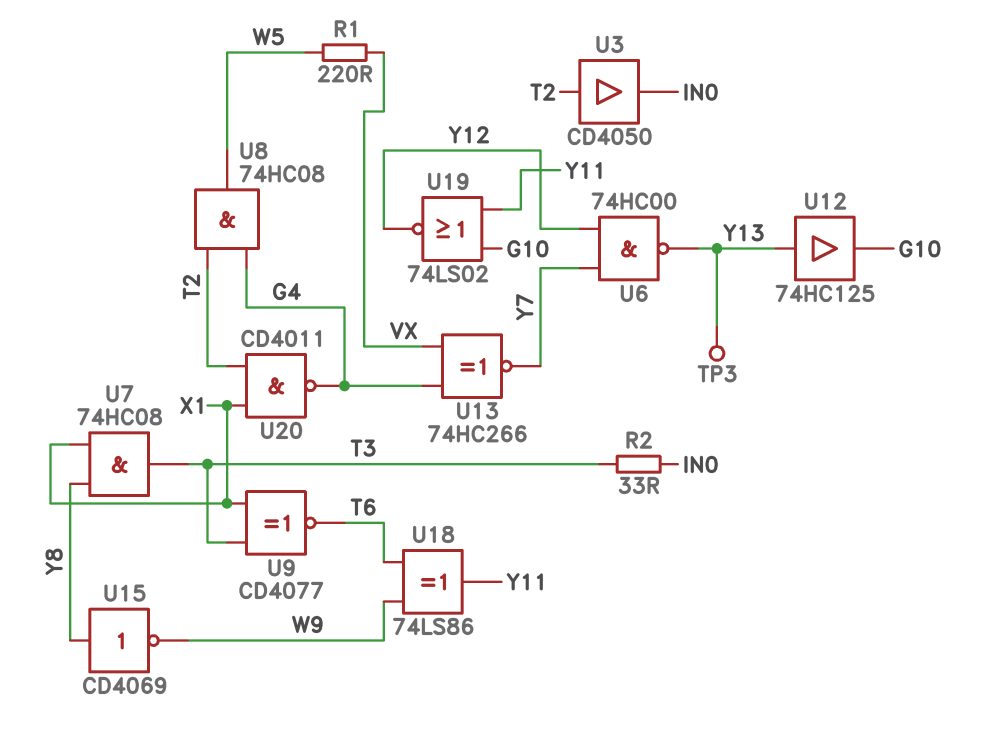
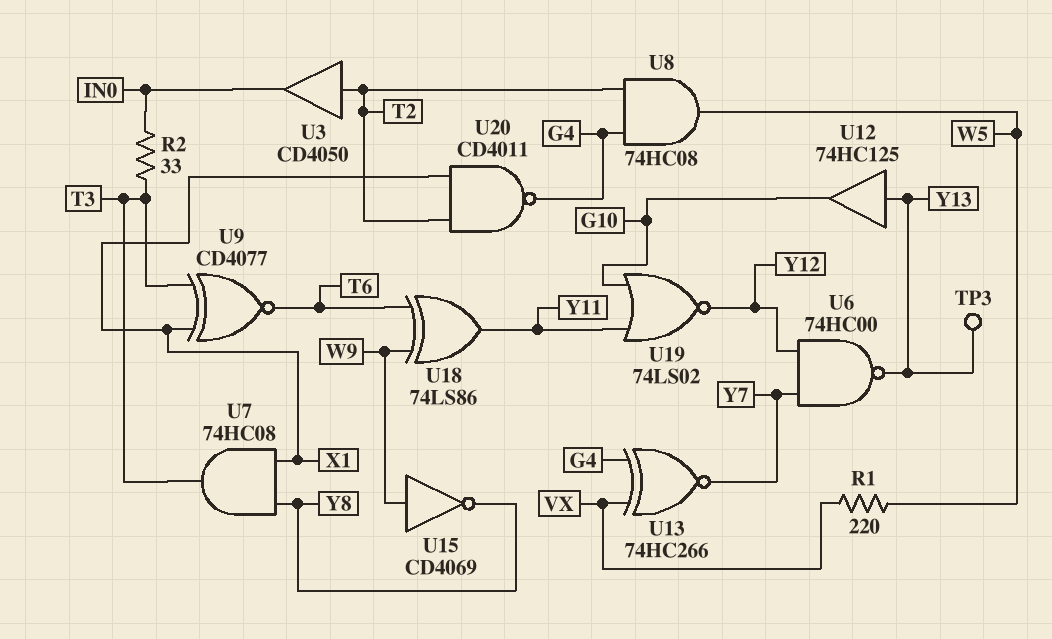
U15: NOT CD4069 (in Y8, out W9) -> NOT CD4069 (in W9, out Y8)

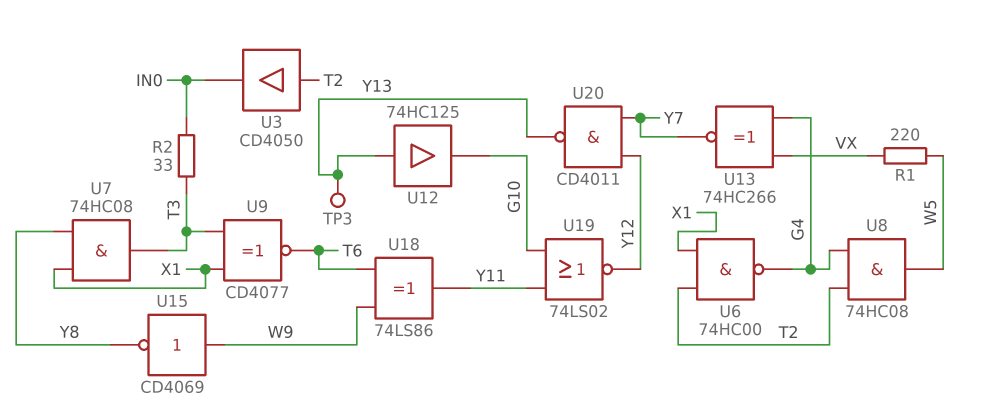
U6: NAND 74HC00 (in Y7, in Y12, out Y13) -> NAND 74HC00 (in T2, in X1, out G4)
U20: NAND CD4011 (in T2, in X1, out G4) -> NAND CD4011 (in Y7, in Y12, out Y13)

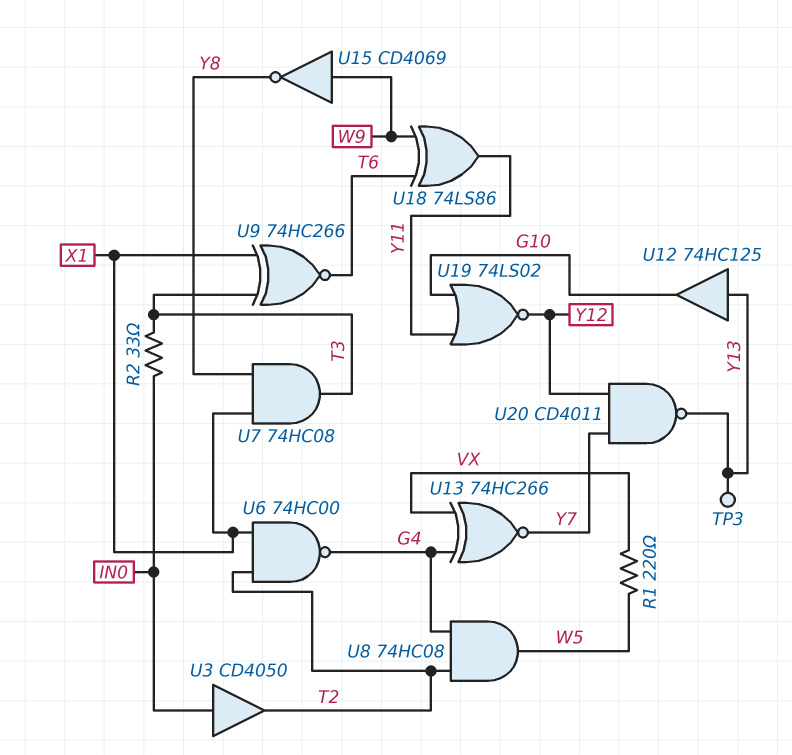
U3: buffer CD4050 (in T2, out IN0) -> buffer CD4050 (in IN0, out T2)
U9: XNOR CD4077 (in T3, in X1, out T6) -> XNOR 74HC266 (in T3, in X1, out T6)

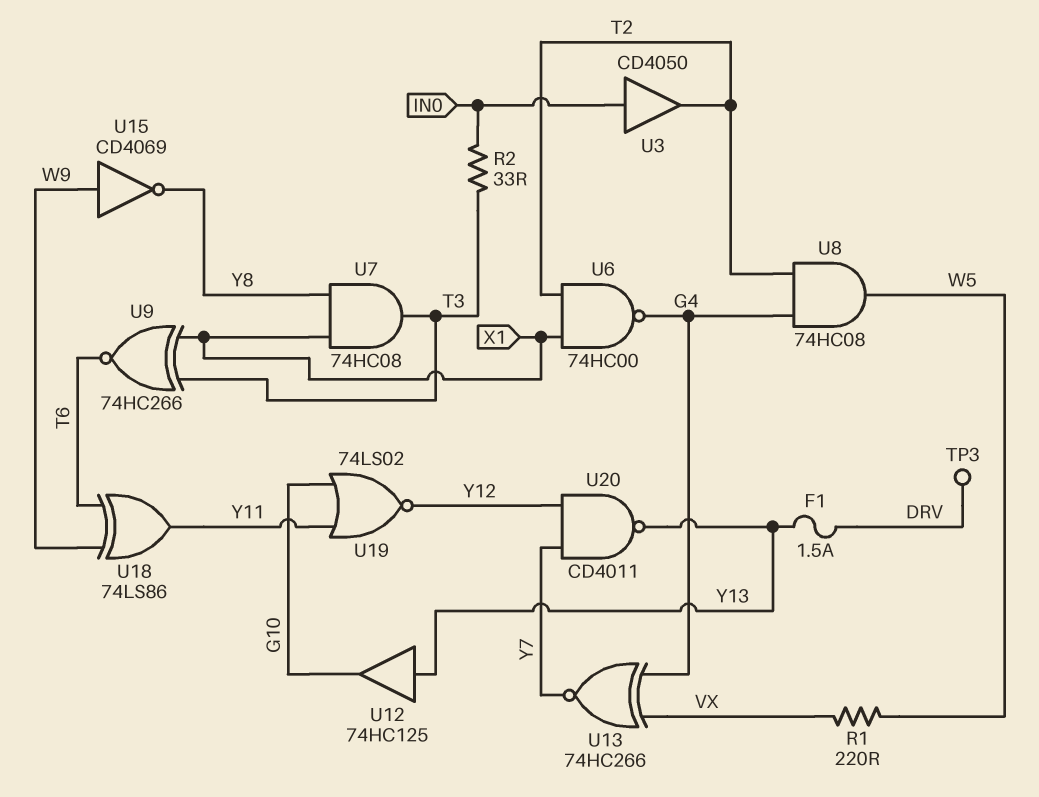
F1: none -> 1.5A (DRV, Y13)
TP3: test point (Y13) -> test point (DRV)

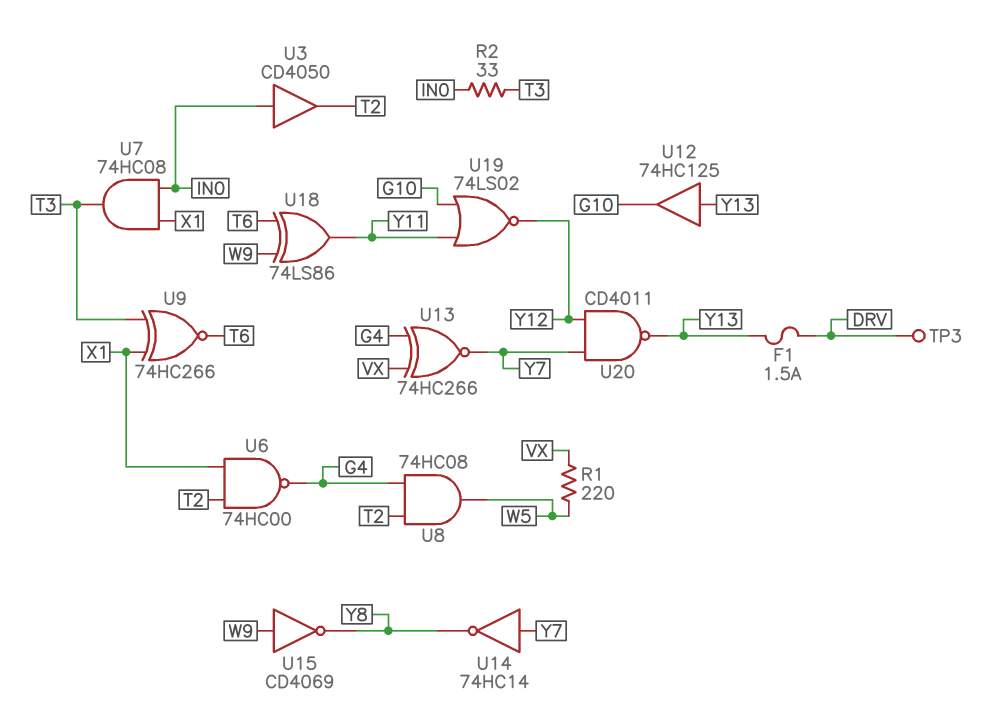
U7: AND 74HC08 (in X1, in Y8, out T3) -> AND 74HC08 (in IN0, in X1, out T3)
U14: none -> NOT 74HC14 (in Y7, out Y8)

